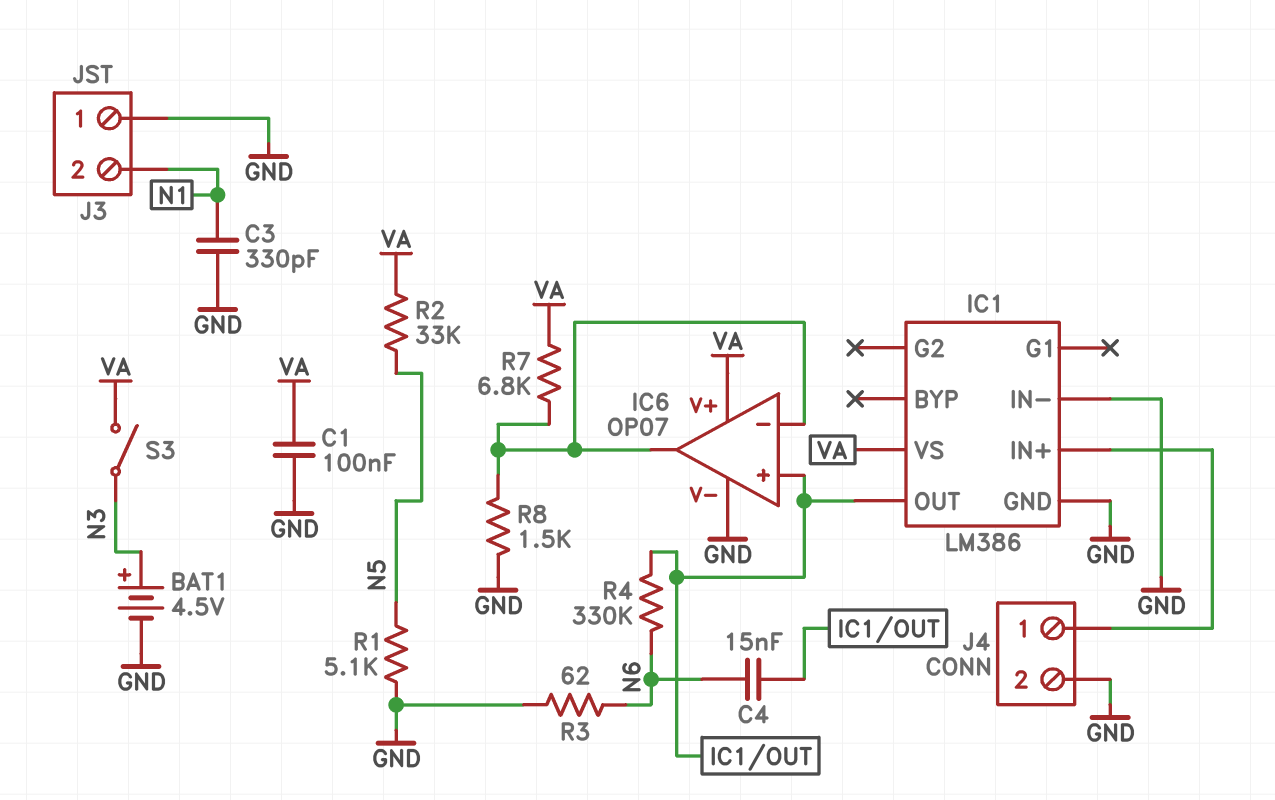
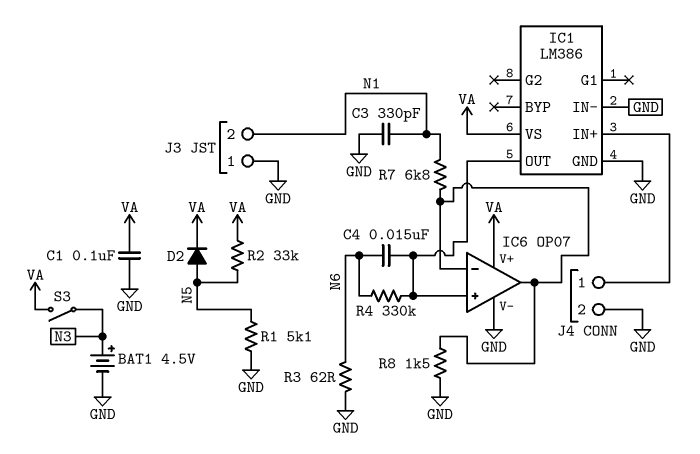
D2: none -> diode (A N5, K VA)
R7: 6.8k (IC6/in-, VA) -> 6.8k (IC6/in-, N1)

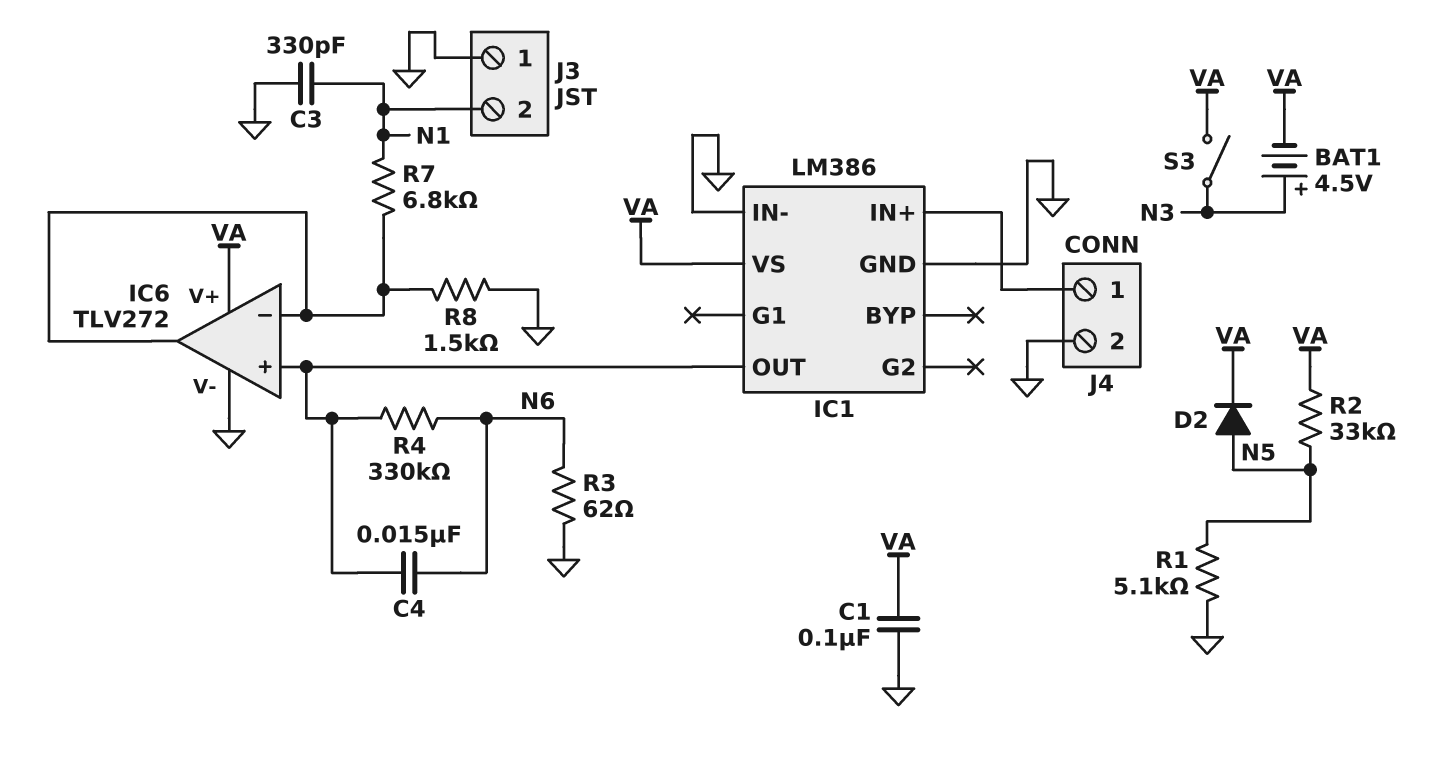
BAT1: 4.5V (plus N3, minus GND) -> 4.5V (plus N3, minus VA)
IC6: OP07 -> TLV272

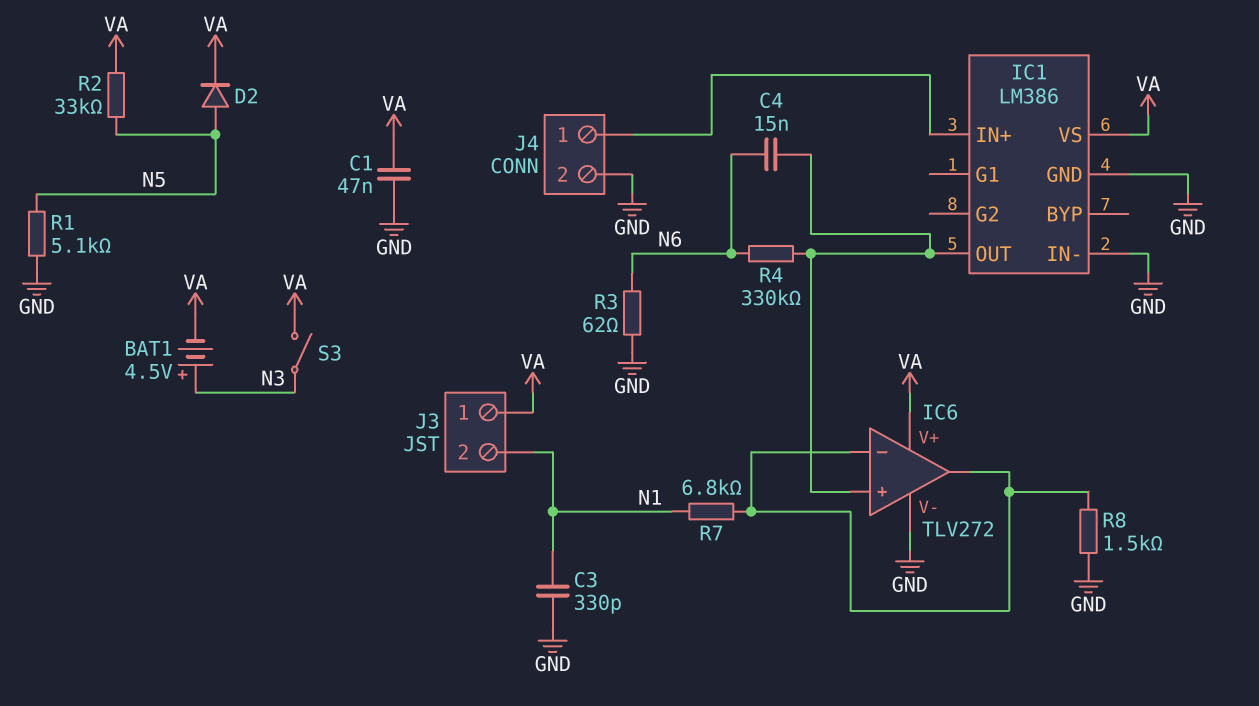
C1: 100nF (GND, VA) -> 47nF (GND, VA)
J3 pin 1: GND -> VA

